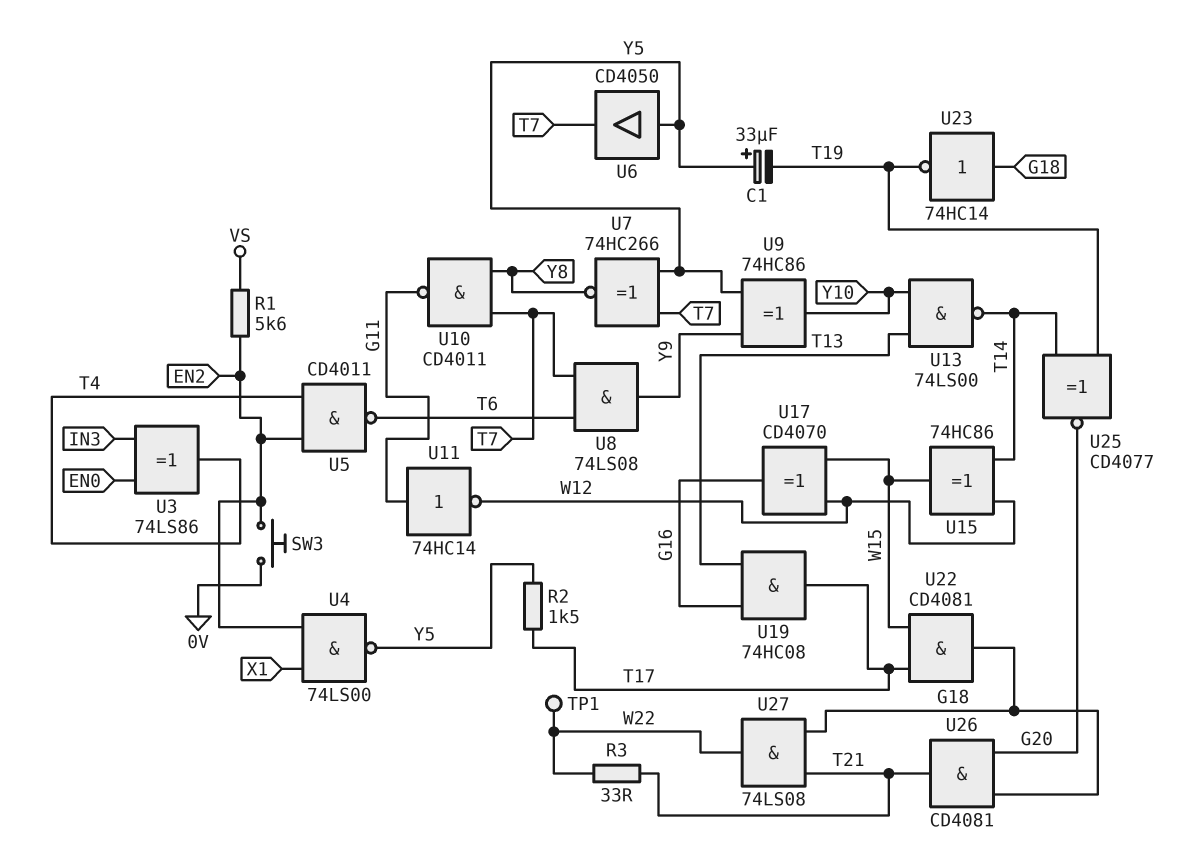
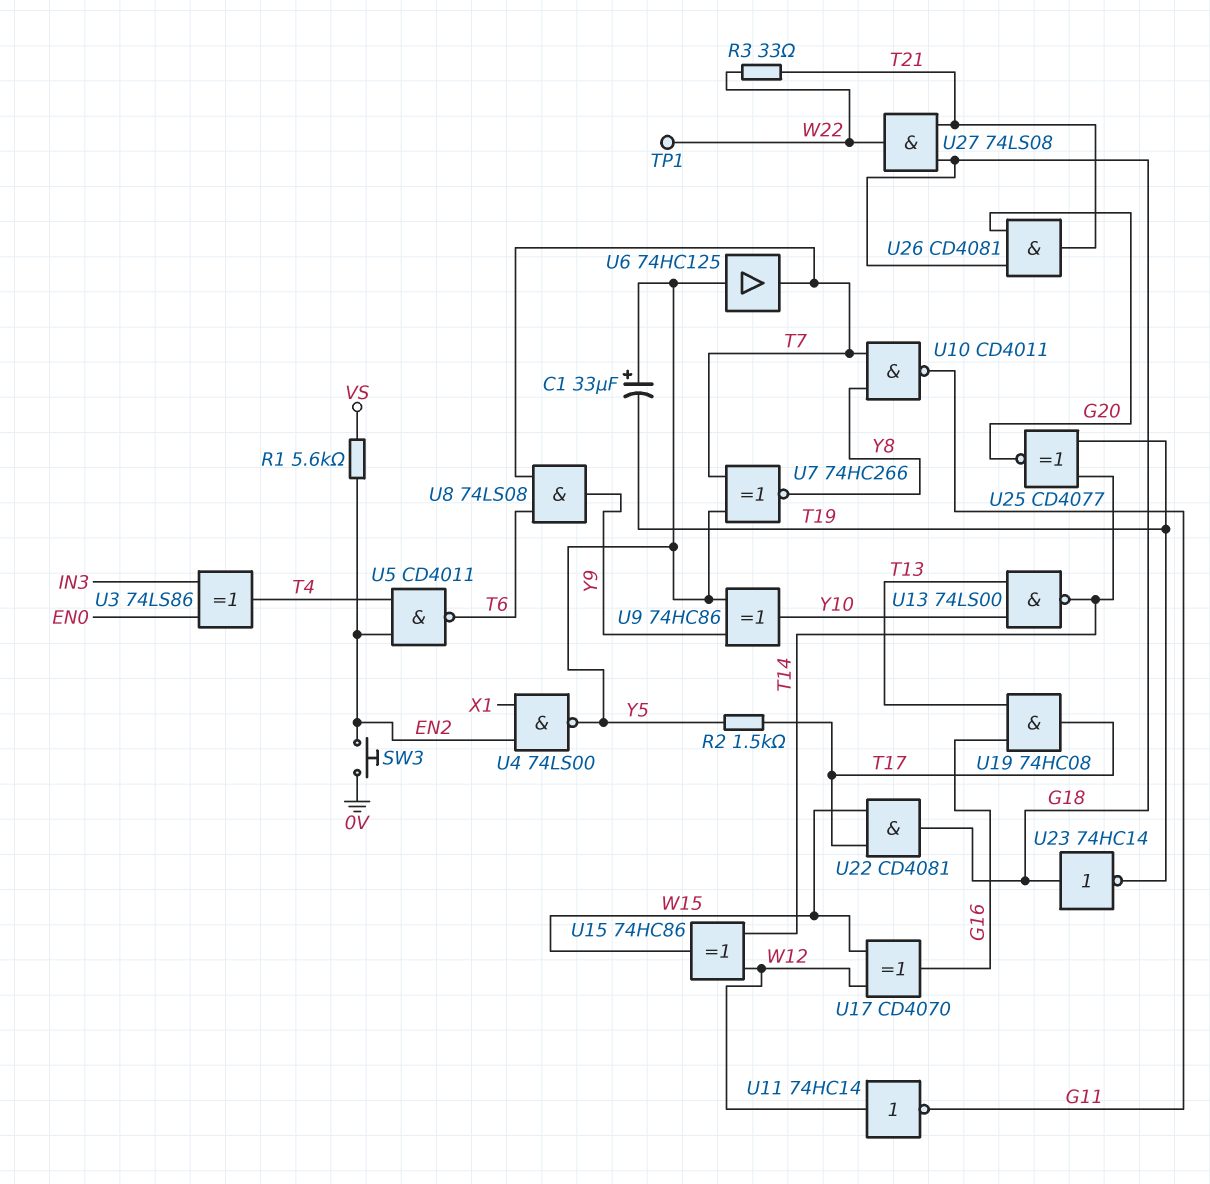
U6: buffer CD4050 (in Y5, out T7) -> buffer 74HC125 (in Y5, out T7)
U11: NOT 74HC14 (in G11, out W12) -> NOT 74HC14 (in W12, out G11)

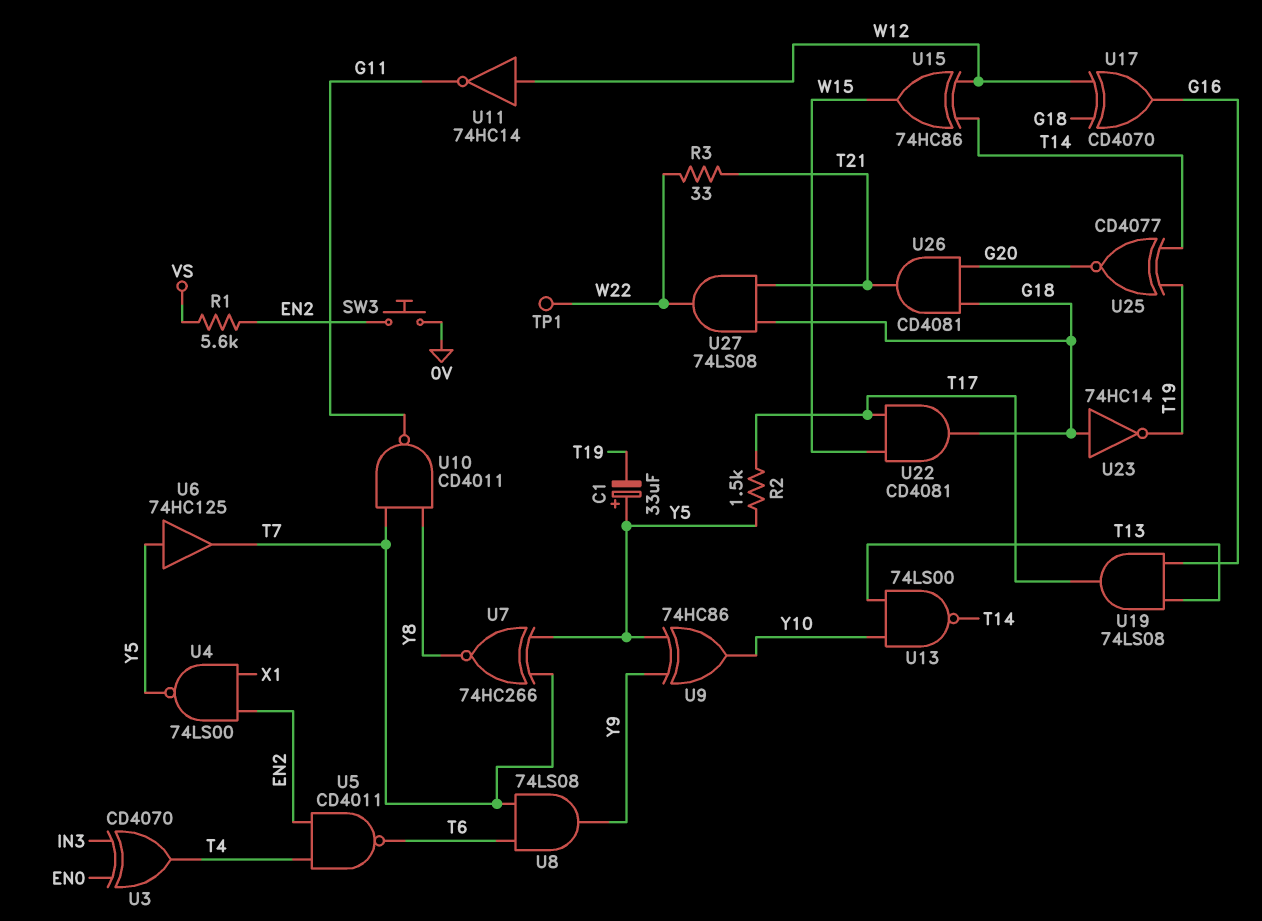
U3: XOR 74LS86 (in EN0, in IN3, out T4) -> XOR CD4070 (in EN0, in IN3, out T4)
U17: XOR CD4070 (in W12, in W15, out G16) -> XOR CD4070 (in G18, in W12, out G16)
U19: AND 74HC08 (in G16, in T13, out T17) -> AND 74LS08 (in G16, in T13, out T17)

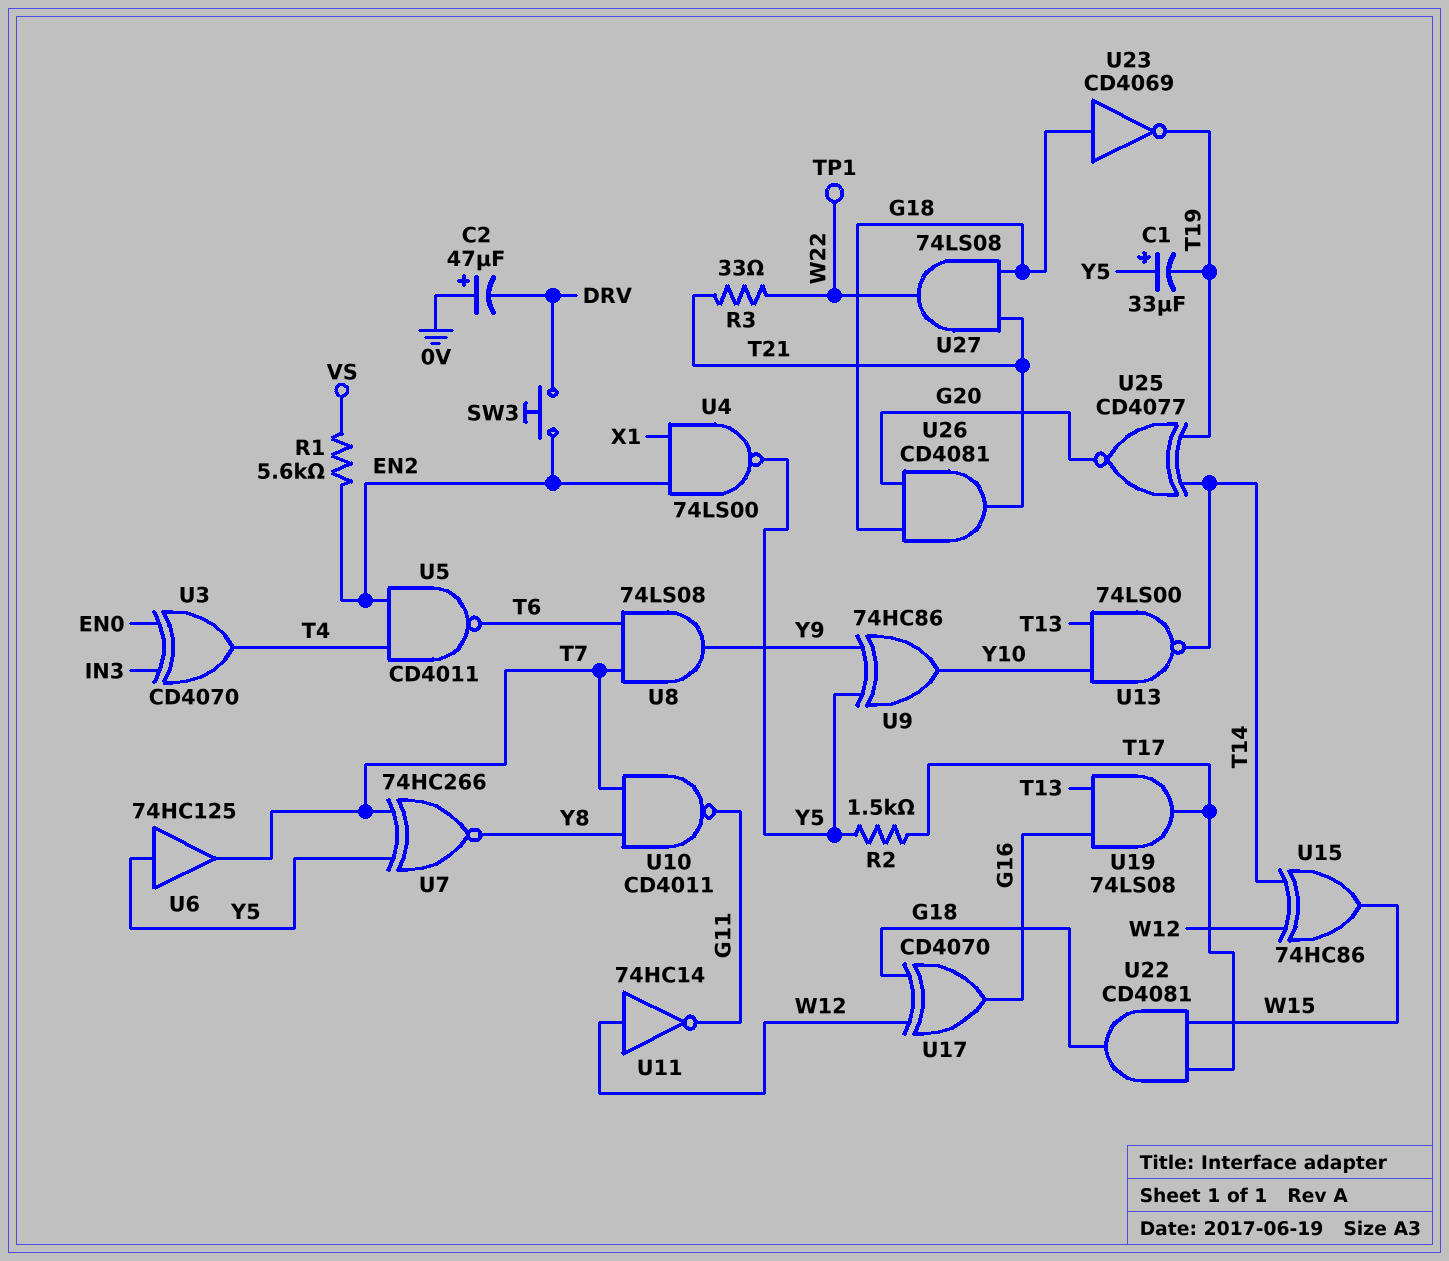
C2: none -> 47uF (plus 0V, minus DRV)
SW3: button (0V, EN2) -> button (DRV, EN2)
U23: NOT 74HC14 (in G18, out T19) -> NOT CD4069 (in G18, out T19)

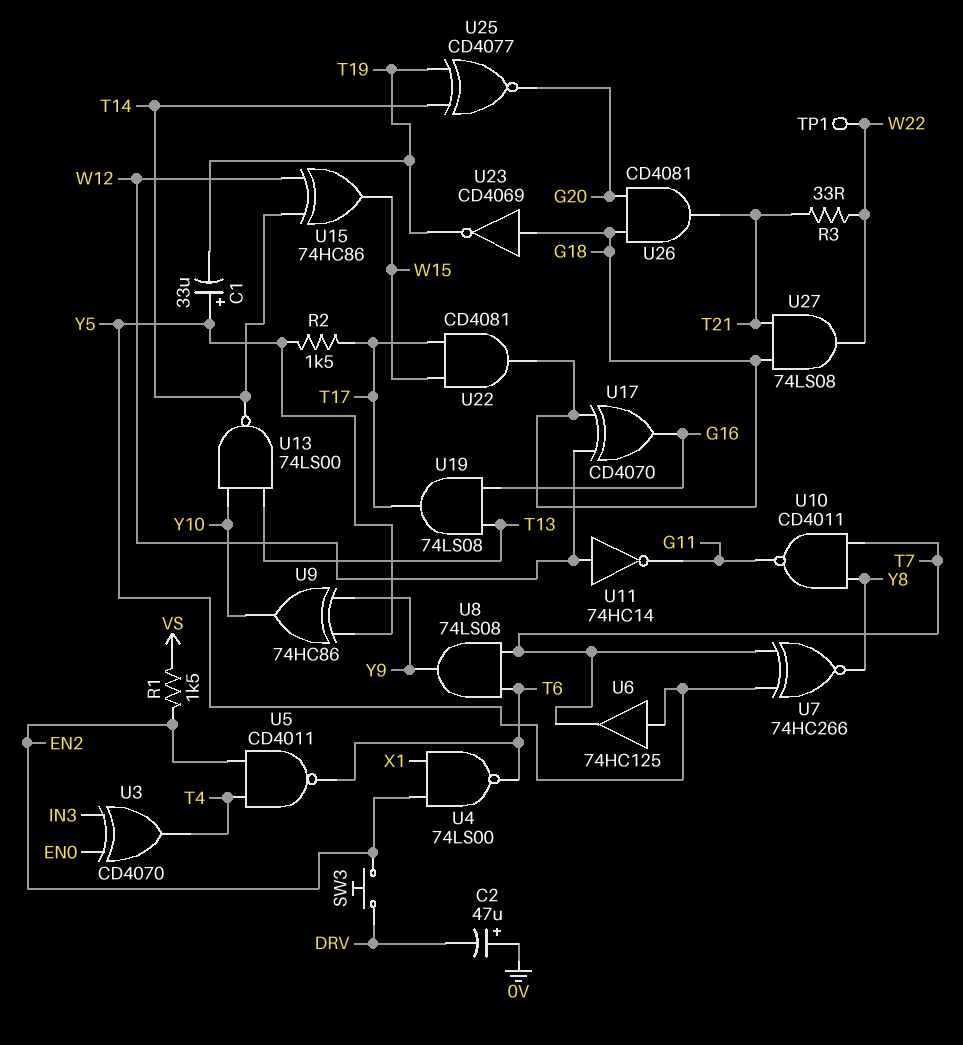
R1: 5.6k (EN2, VS) -> 1.5k (EN2, VS)
U4: NAND 74LS00 (in EN2, in X1, out Y5) -> NAND 74LS00 (in EN2, in X1, out T6)

